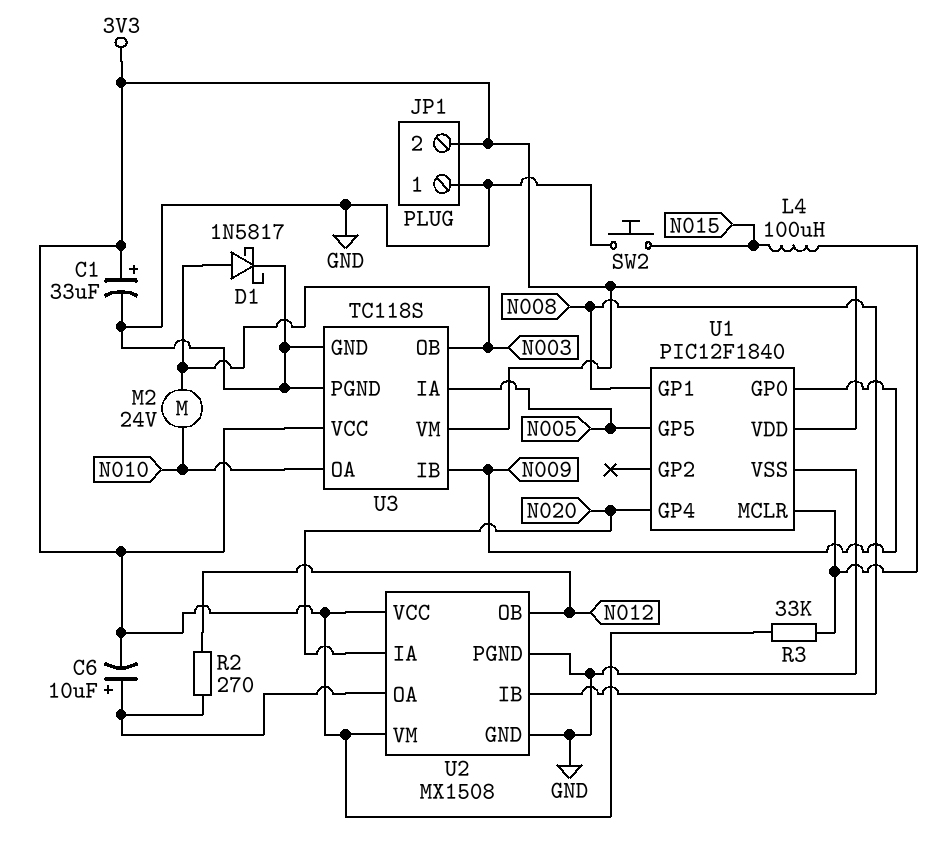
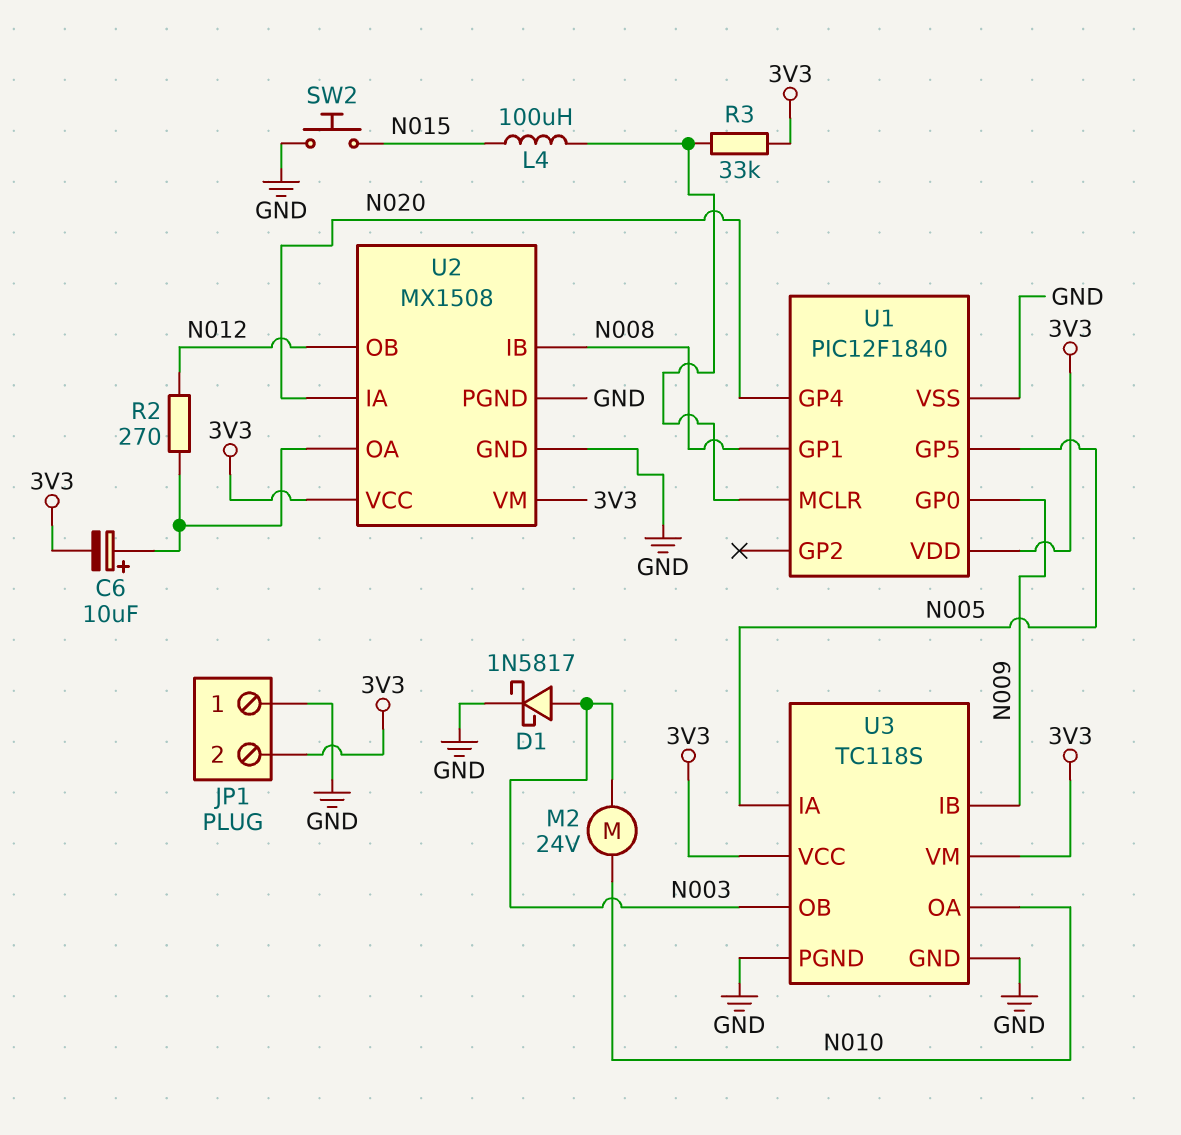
C1: 33uF (plus 3V3, minus GND) -> none

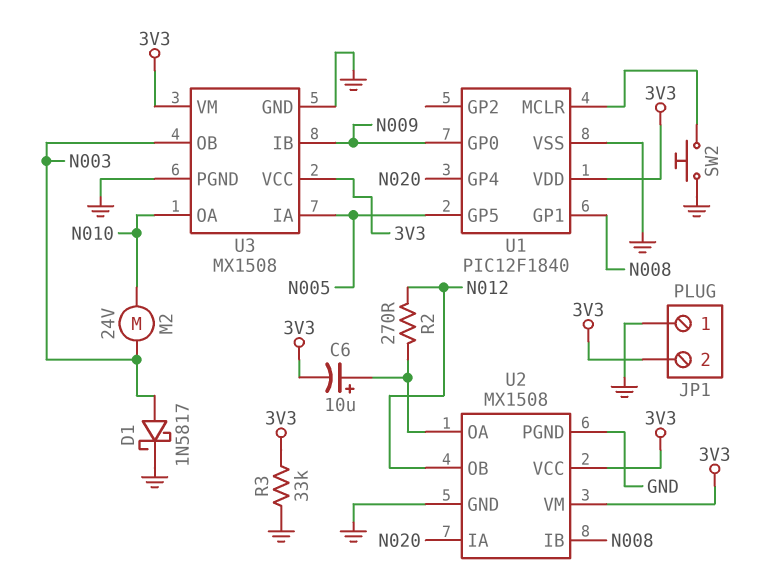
L4: 100uH (N015, U1/MCLR) -> none
R3: 33k (3V3, U1/MCLR) -> 33k (3V3, GND)
SW2: button (GND, N015) -> button (GND, U1/MCLR)
U3: TC118S -> MX1508

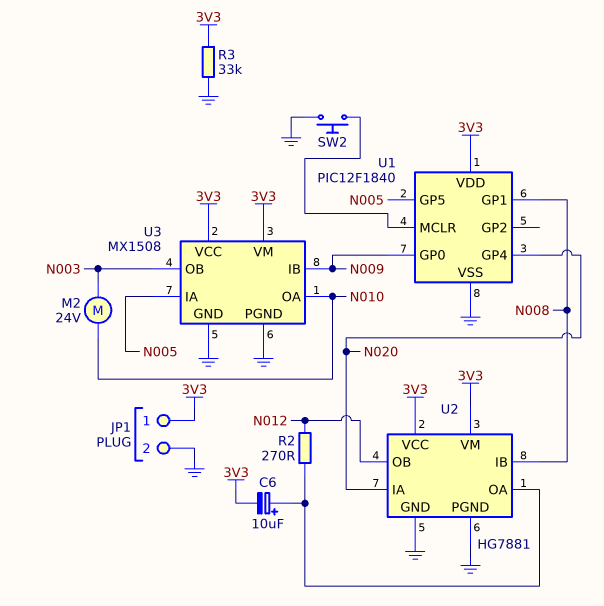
D1: schottky 1N5817 (A N003, K GND) -> none
JP1 pin 1: GND -> 3V3
JP1 pin 2: 3V3 -> GND
U2: MX1508 -> HG7881

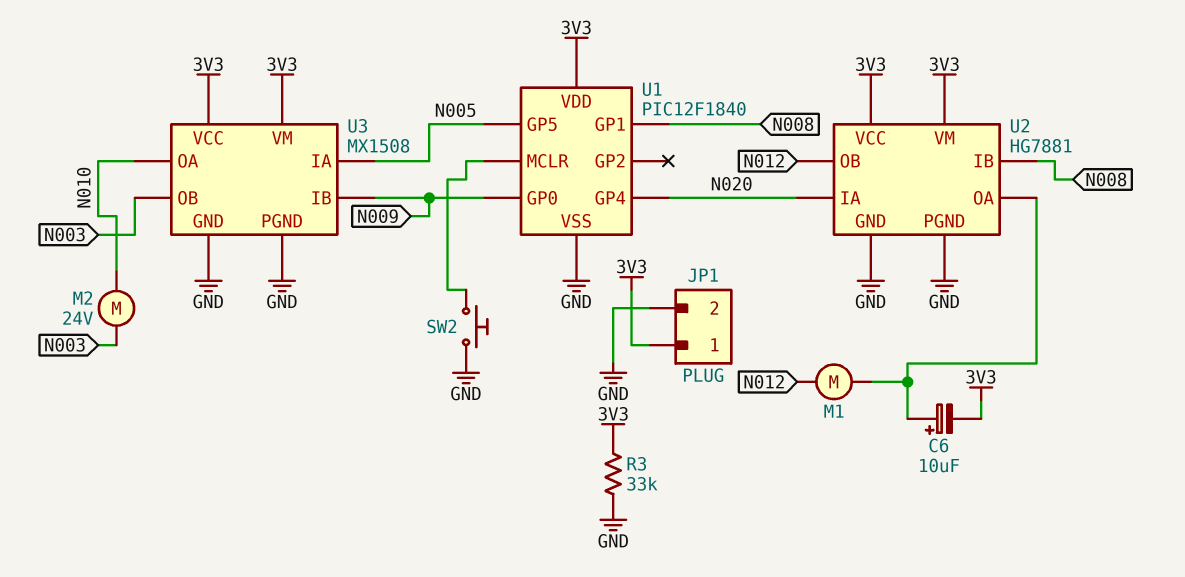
M1: none -> motor (N012, U2/OA)
R2: 270 (N012, U2/OA) -> none

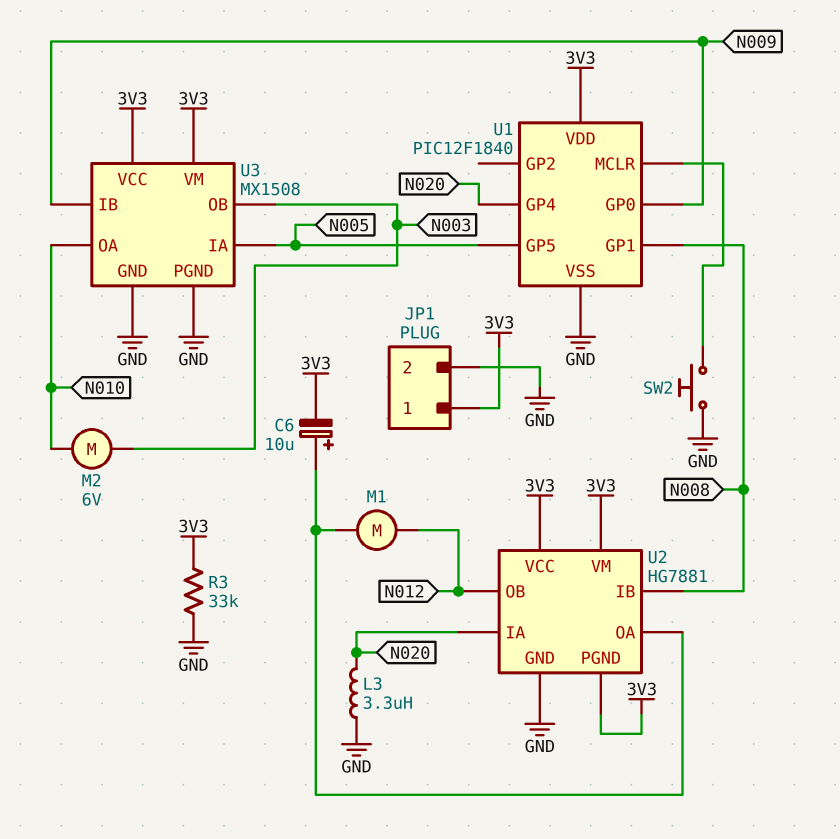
L3: none -> 3.3uH (GND, N020)
M2: motor 24V (N003, N010) -> motor 6V (N003, N010)
U2 pin PGND: GND -> 3V3

